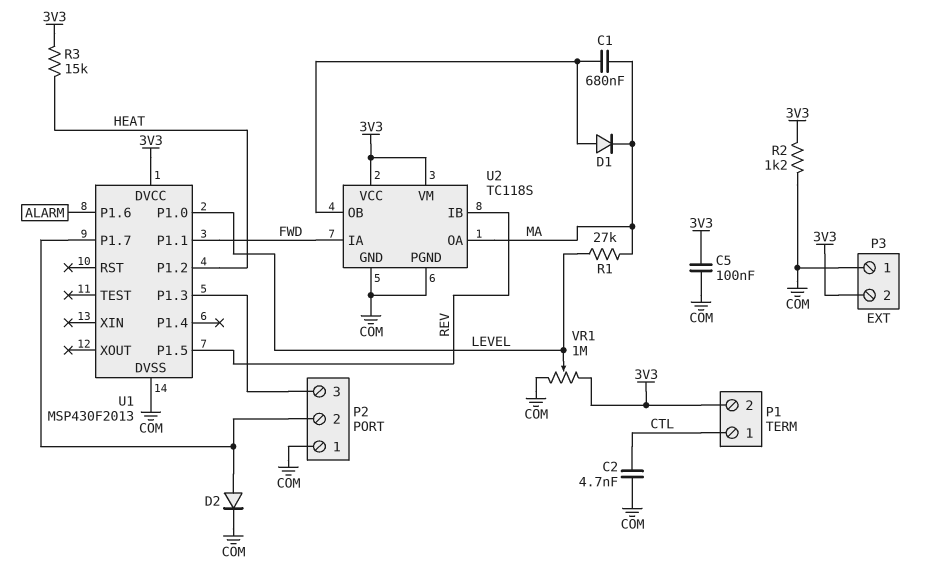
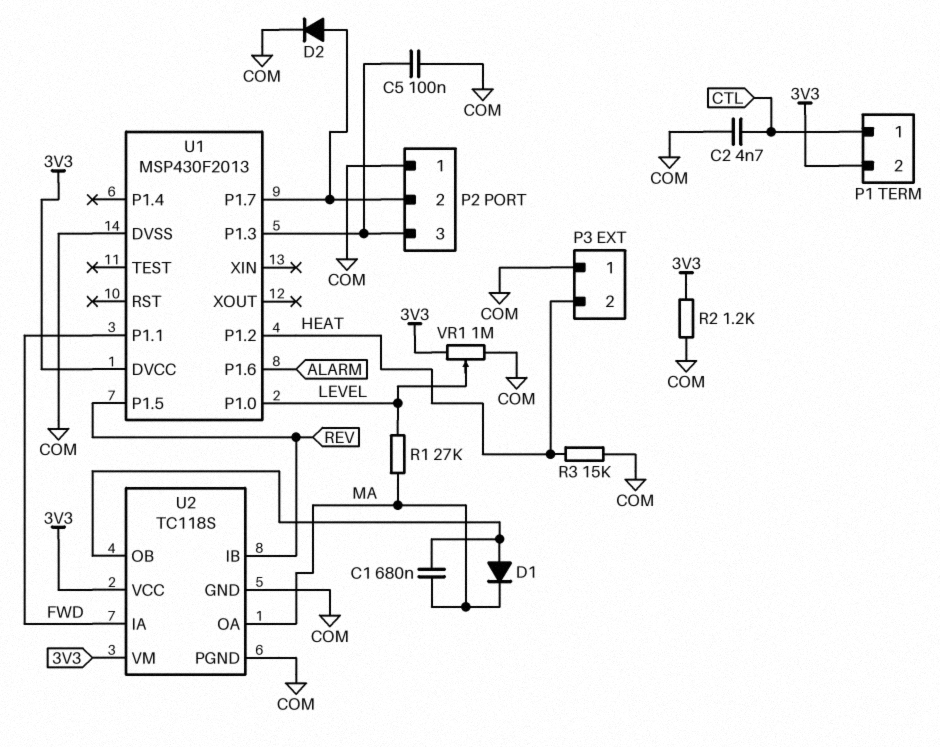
C5: 100nF (3V3, COM) -> 100nF (COM, P2/3)
P3 pin 2: 3V3 -> HEAT
R3: 15k (3V3, HEAT) -> 15k (COM, HEAT)

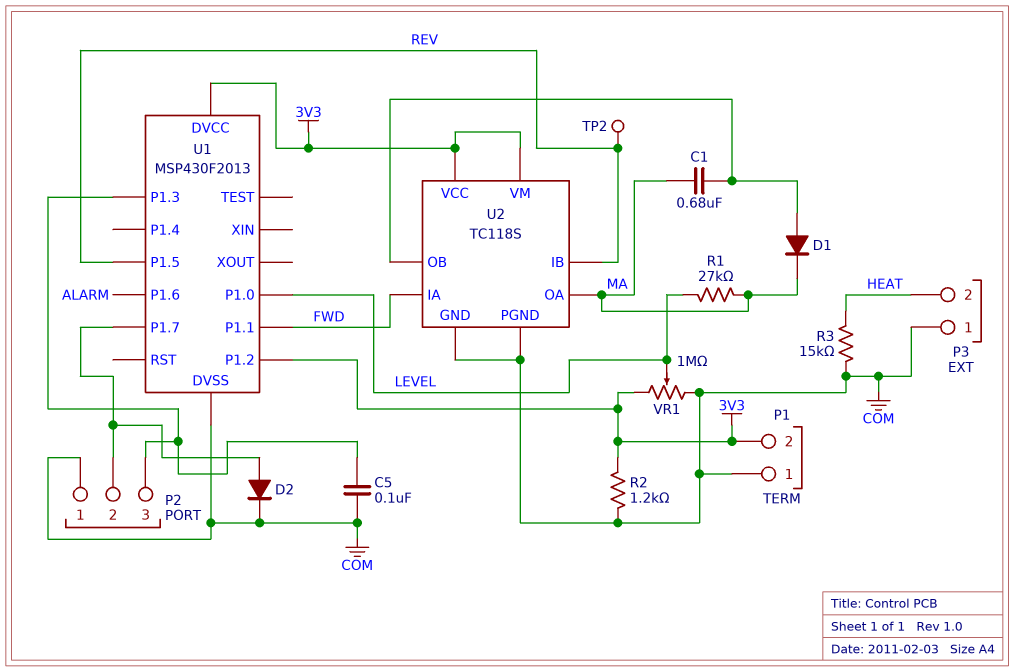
C2: 4.7nF (COM, CTL) -> none
P1 pin 1: CTL -> COM
TP2: none -> test point (REV)
U1 pin P1.2: HEAT -> 3V3

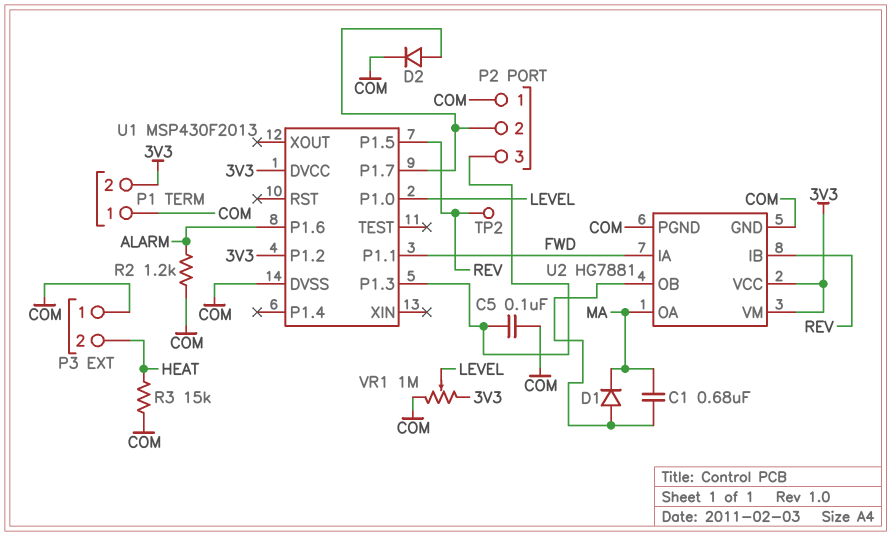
R1: 27k (LEVEL, MA) -> none
R2: 1.2k (3V3, COM) -> 1.2k (ALARM, COM)
U2: TC118S -> HG7881

